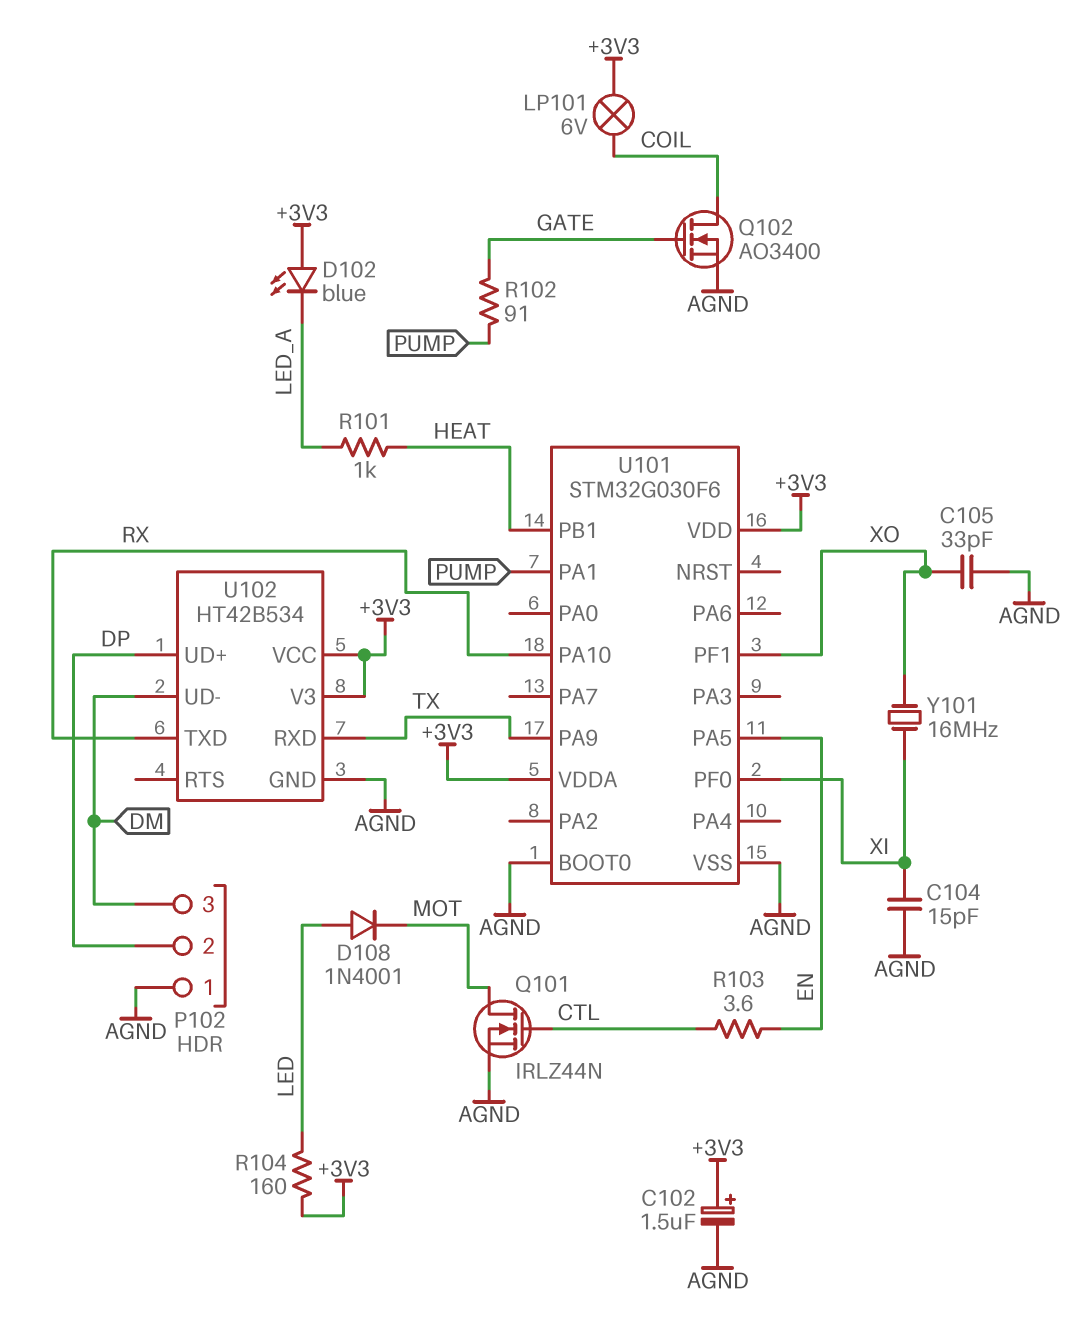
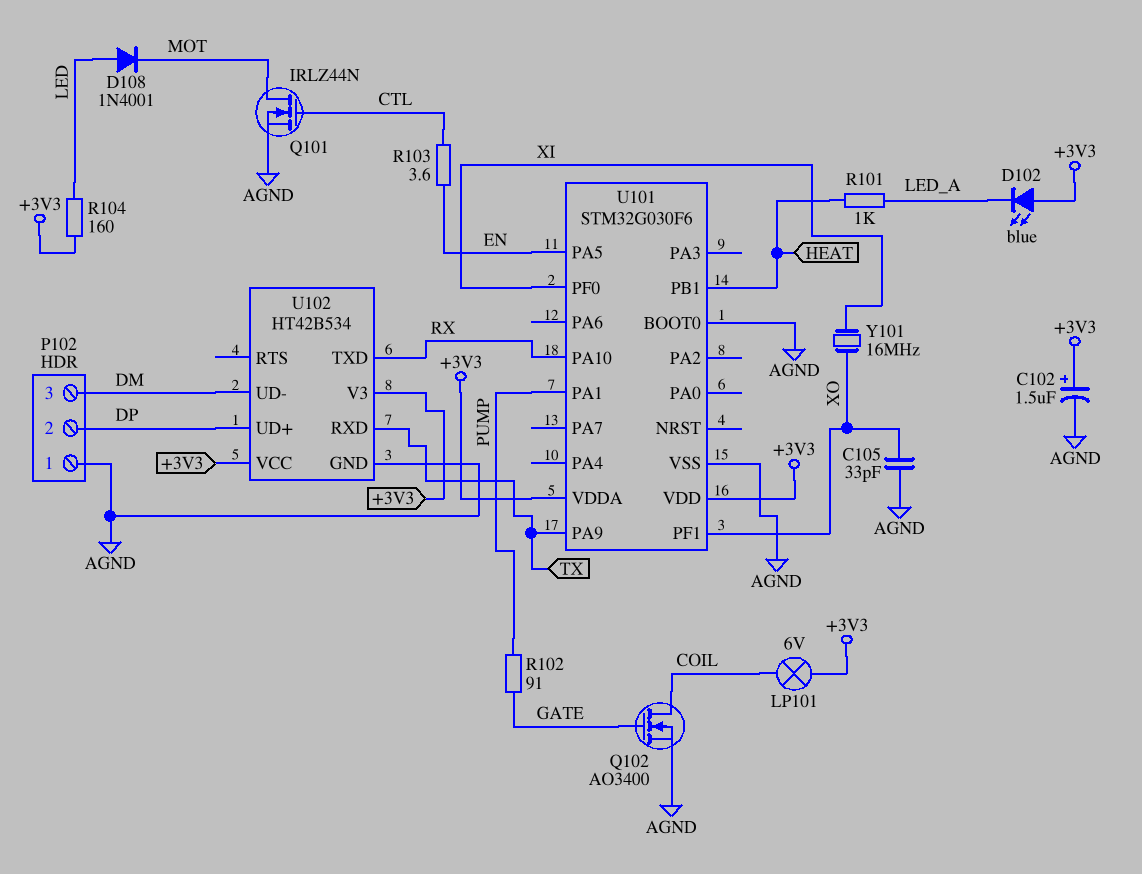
C104: 15pF (AGND, XI) -> none

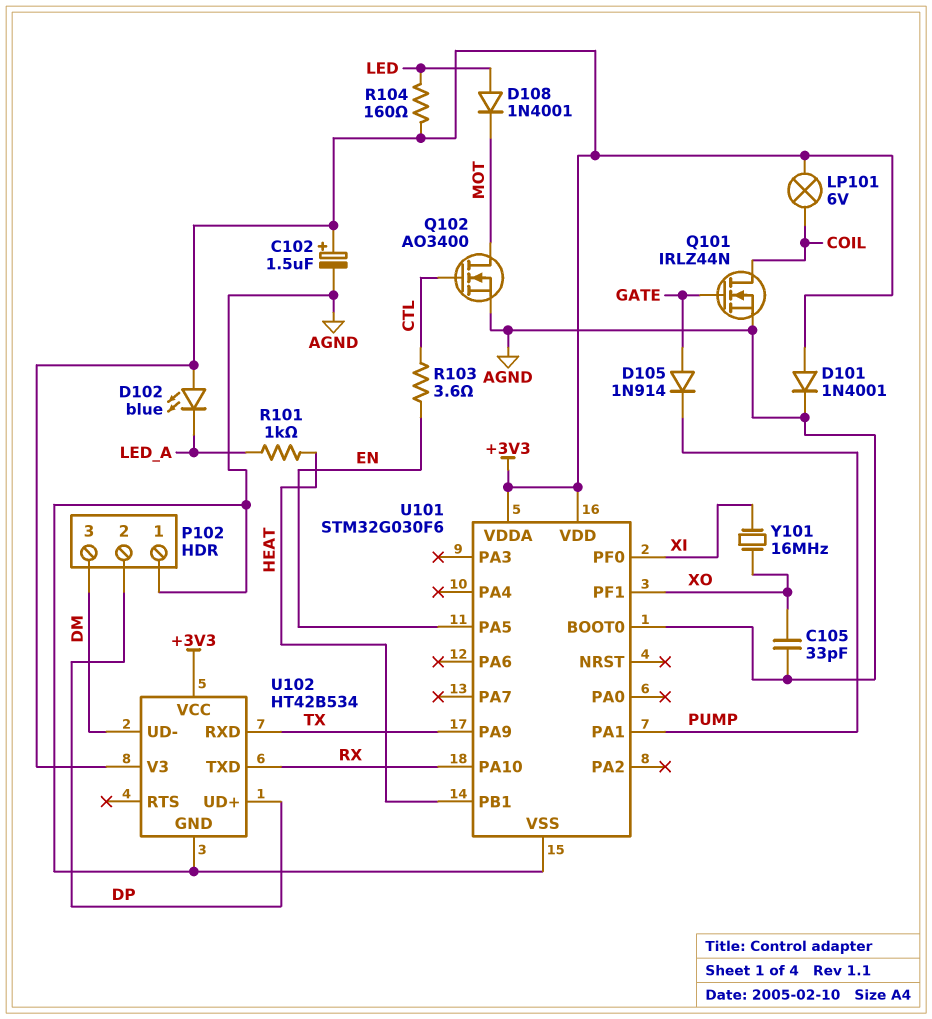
D101: none -> diode 1N4001 (A +3V3, K AGND)
D105: none -> diode 1N914 (A GATE, K PUMP)
Q101: NMOS IRLZ44N (G CTL, D MOT, S AGND) -> NMOS IRLZ44N (G GATE, D COIL, S AGND)
Q102: NMOS AO3400 (G GATE, D COIL, S AGND) -> NMOS AO3400 (G CTL, D MOT, S AGND)
R102: 91 (GATE, PUMP) -> none

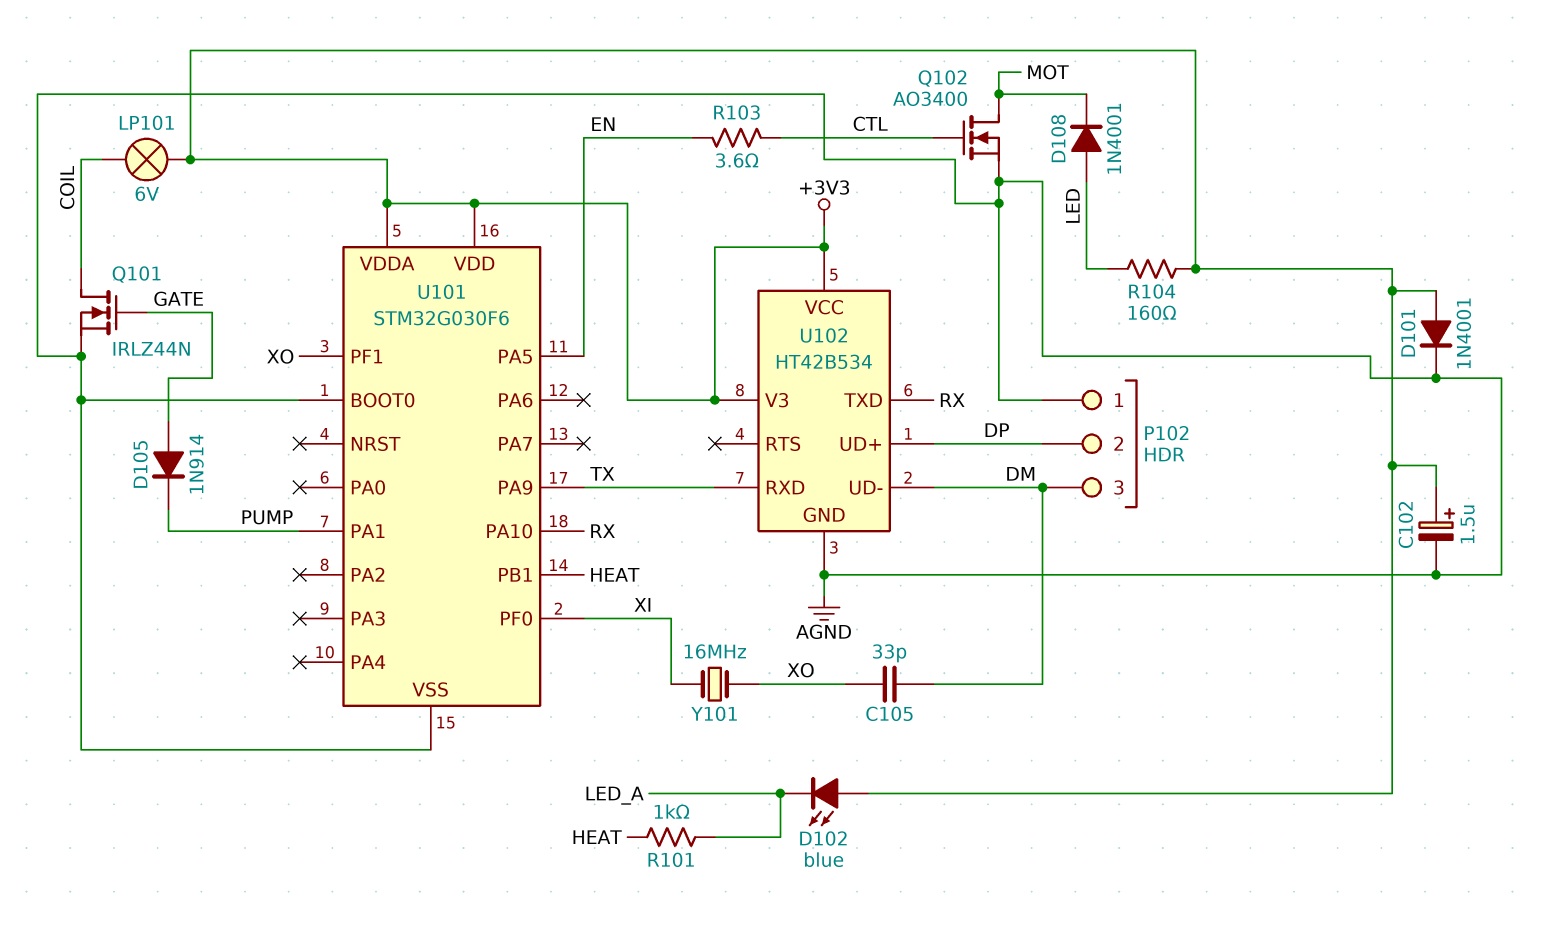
C105: 33pF (AGND, XO) -> 33pF (DM, XO)

